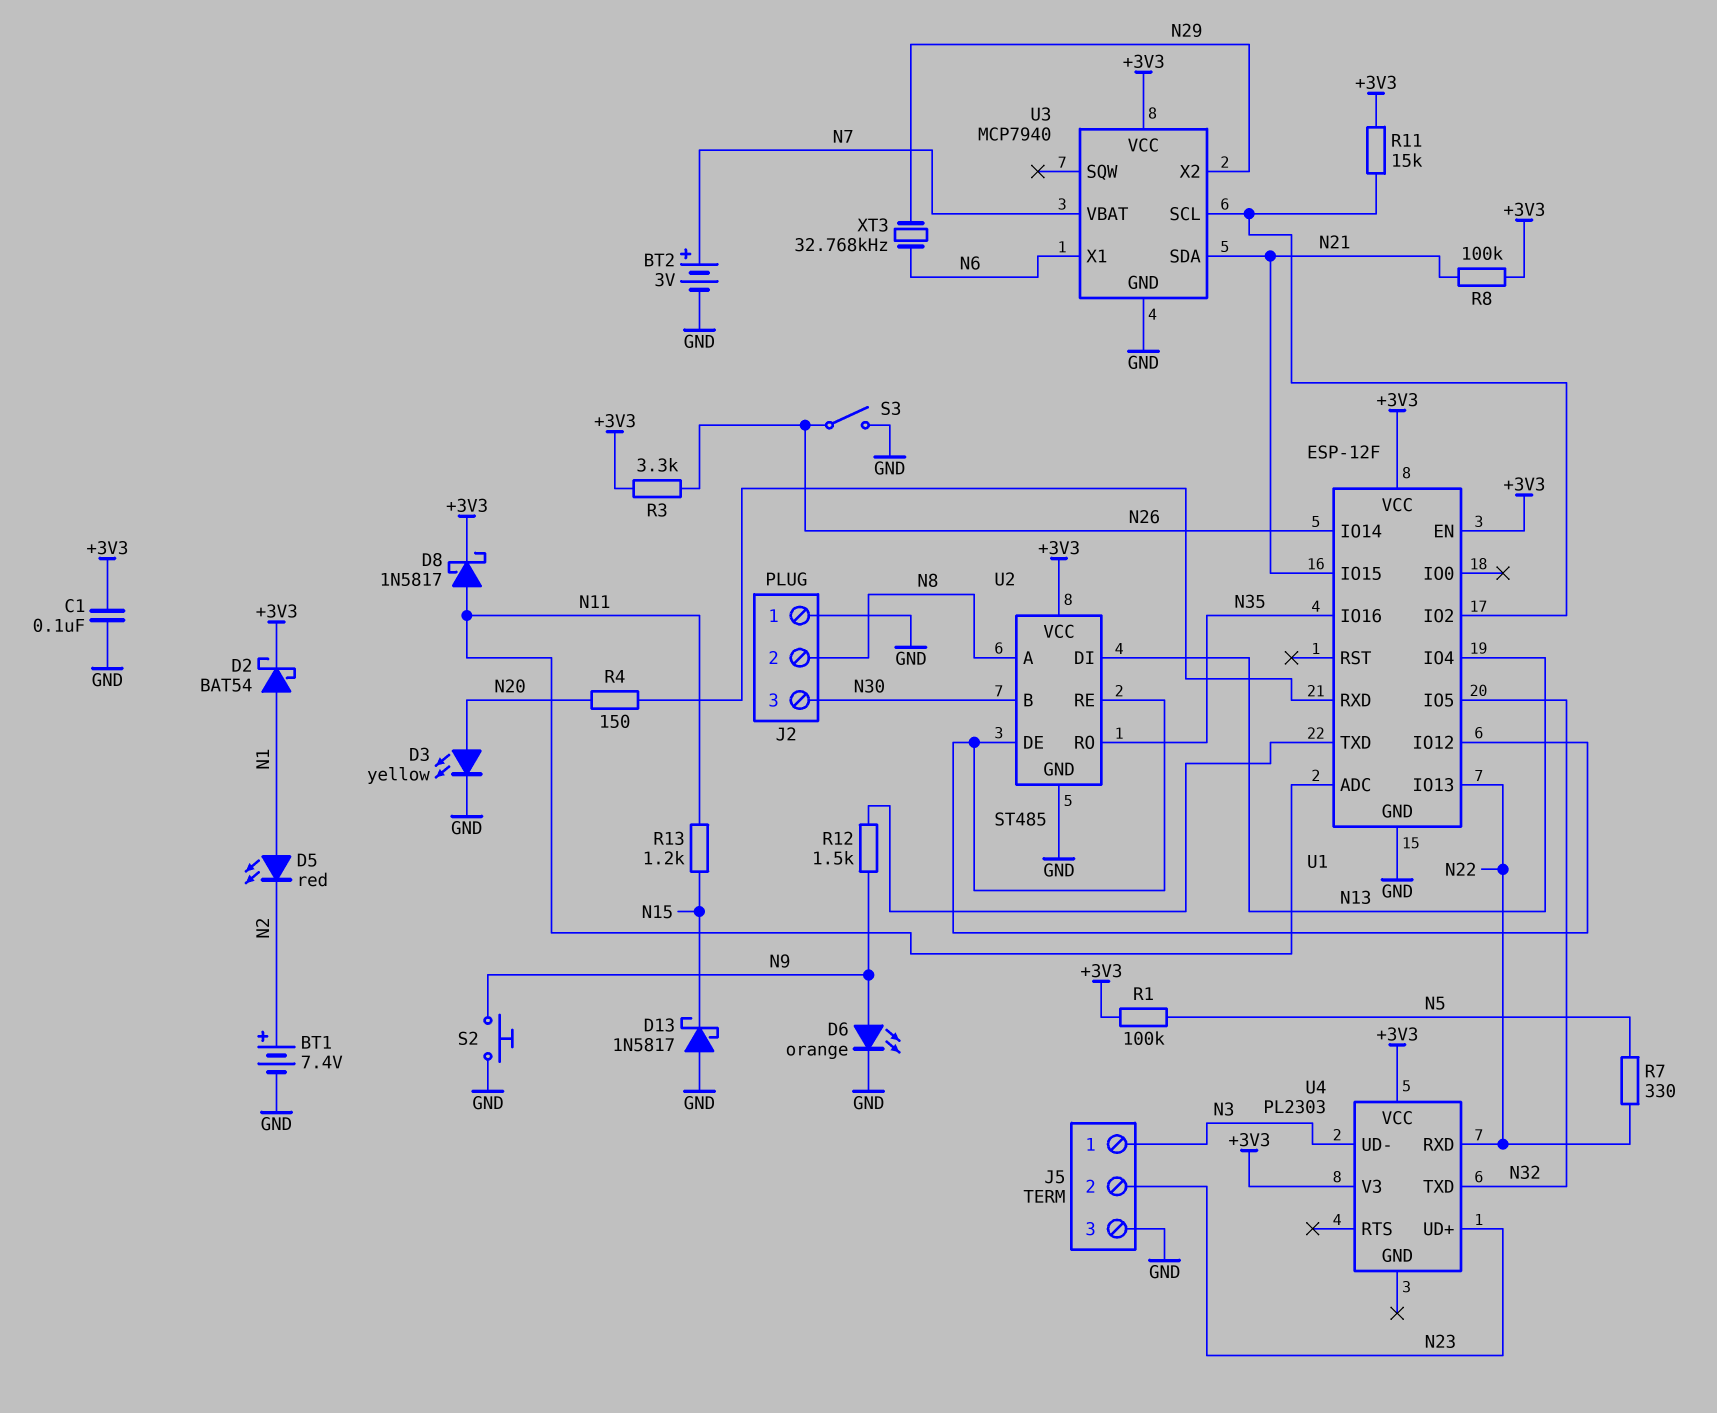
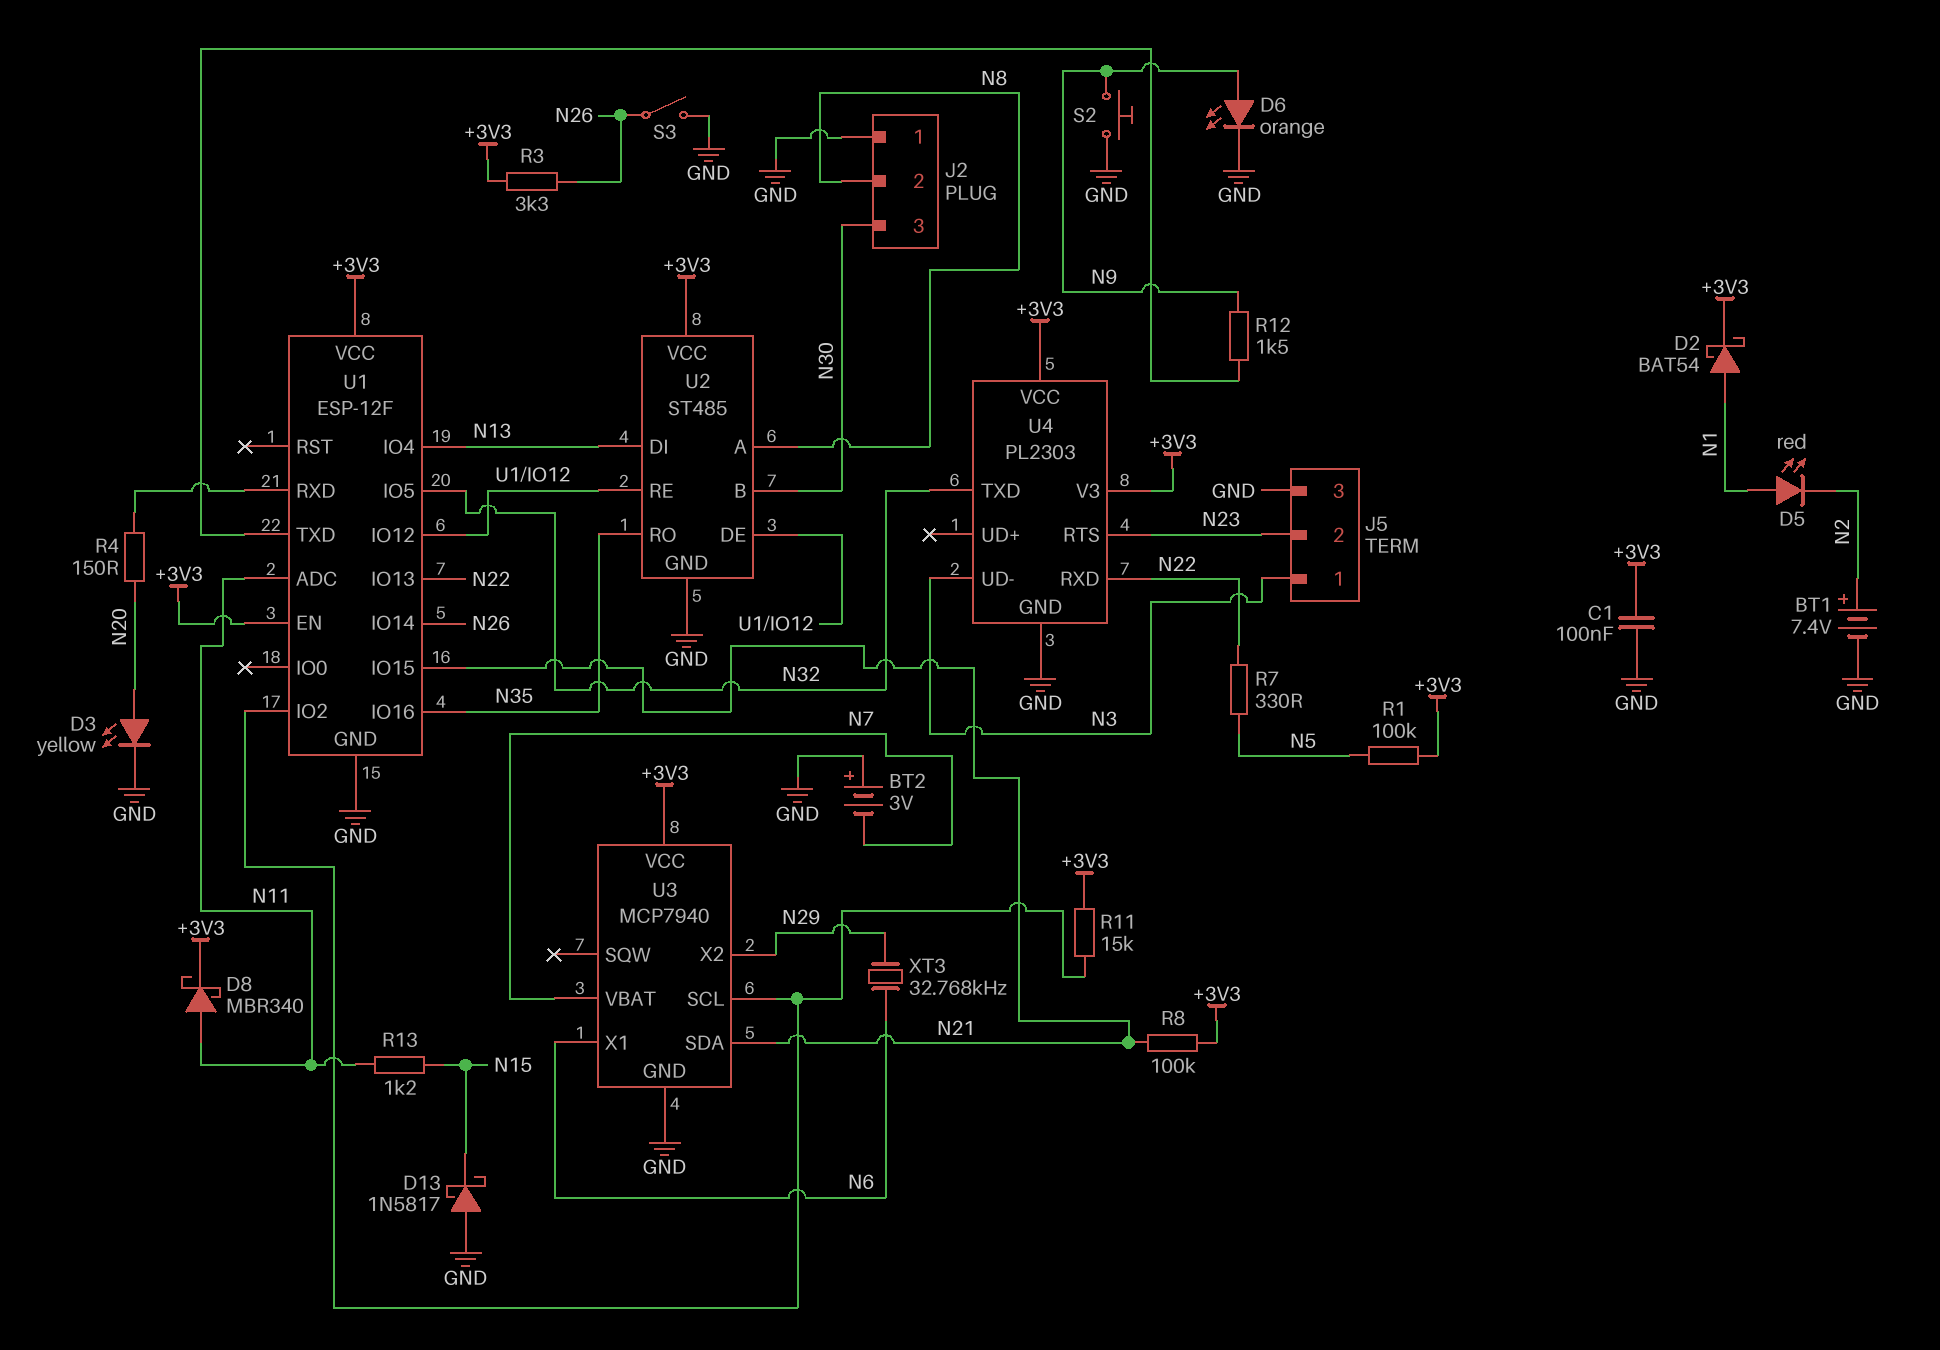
BT2: 3V (plus N7, minus GND) -> 3V (plus GND, minus N7)
D8: schottky 1N5817 (A N11, K +3V3) -> schottky MBR340 (A N11, K +3V3)
U4 pin GND: none -> GND
U4 pin RTS: none -> N23
U4 pin UD+: N23 -> none

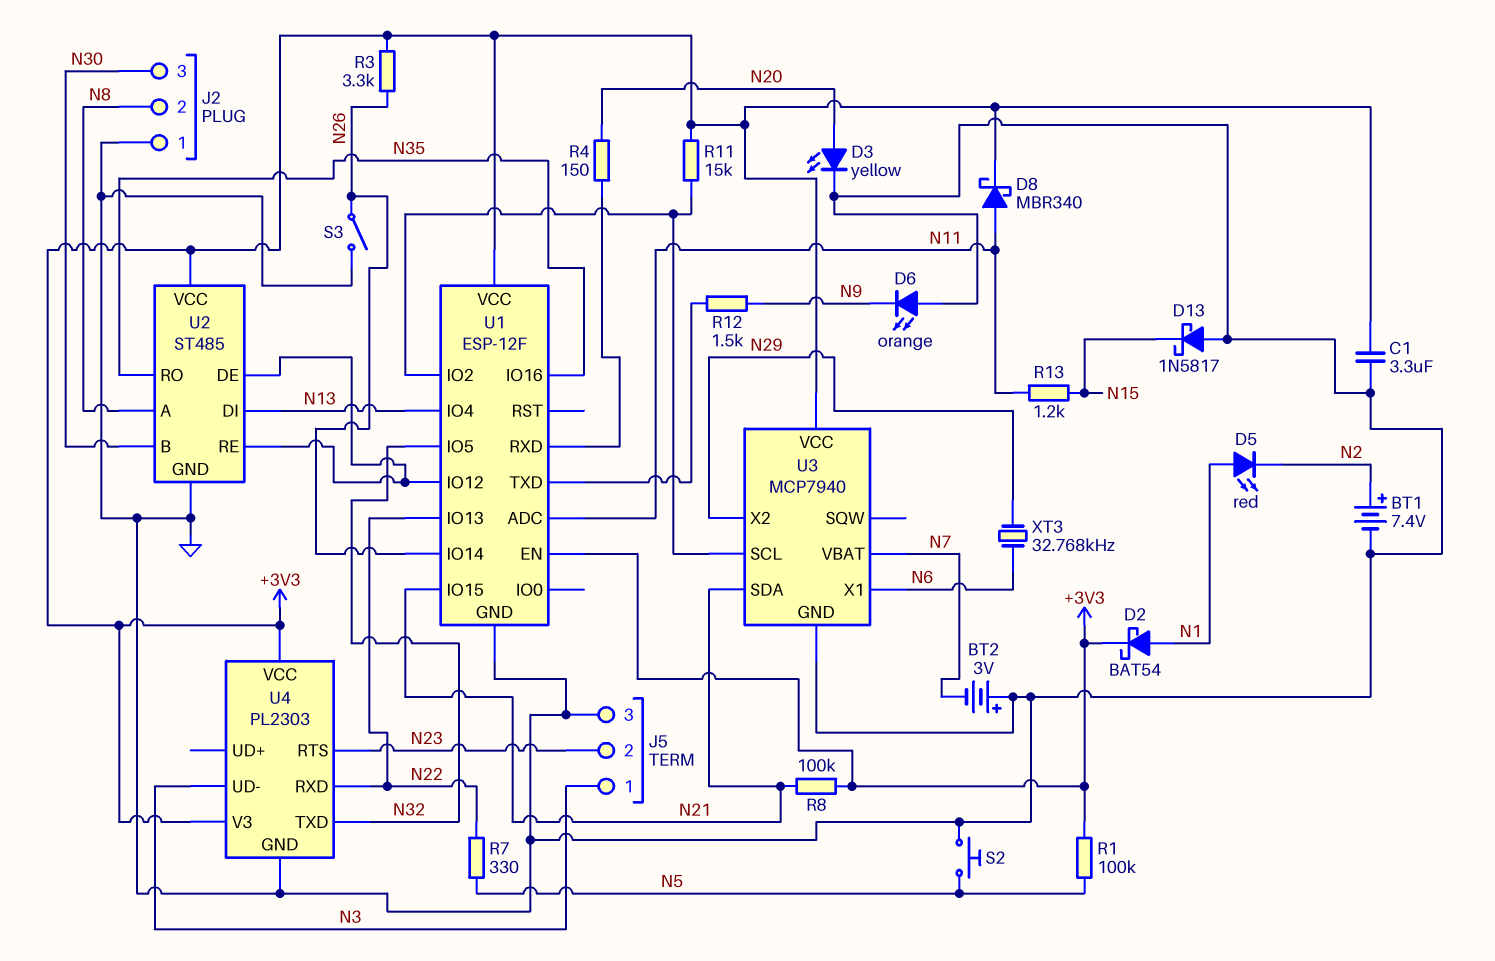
C1: 100nF (+3V3, GND) -> 3.3uF (+3V3, GND)
D6: LED orange (A N9, K GND) -> LED orange (A GND, K N9)
S2: button (GND, N9) -> button (GND, N5)

